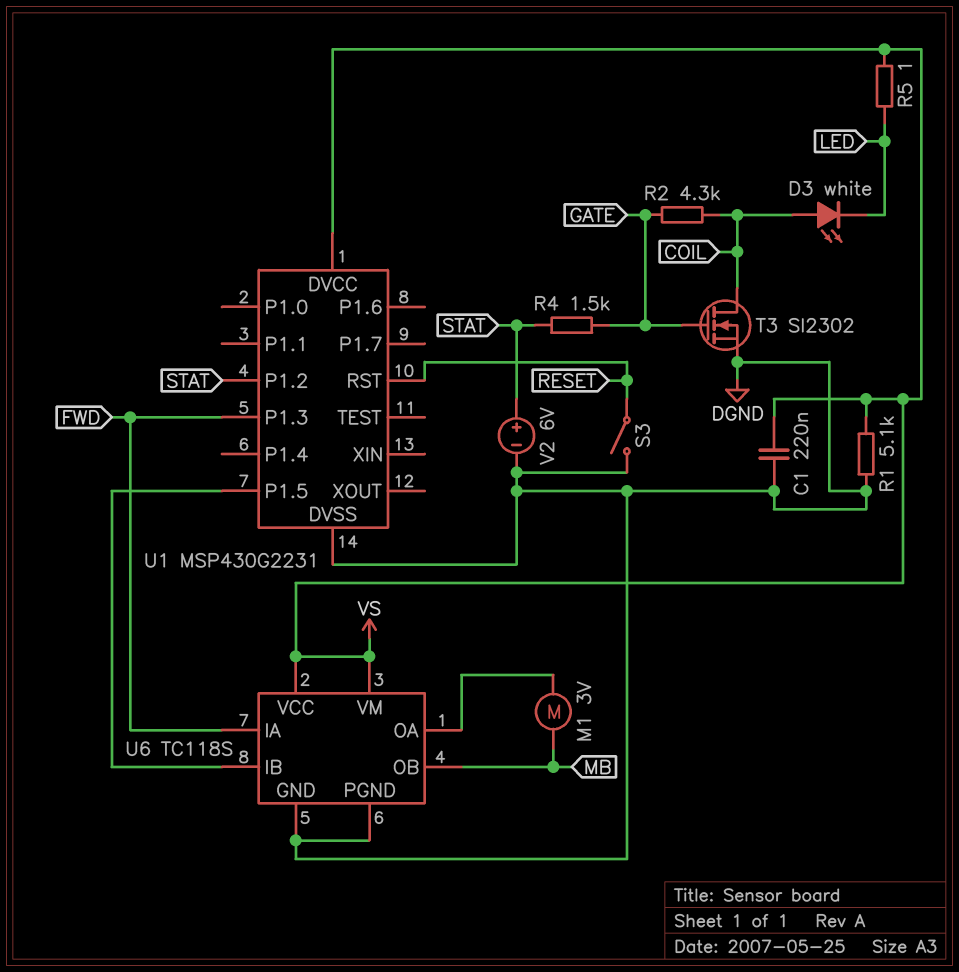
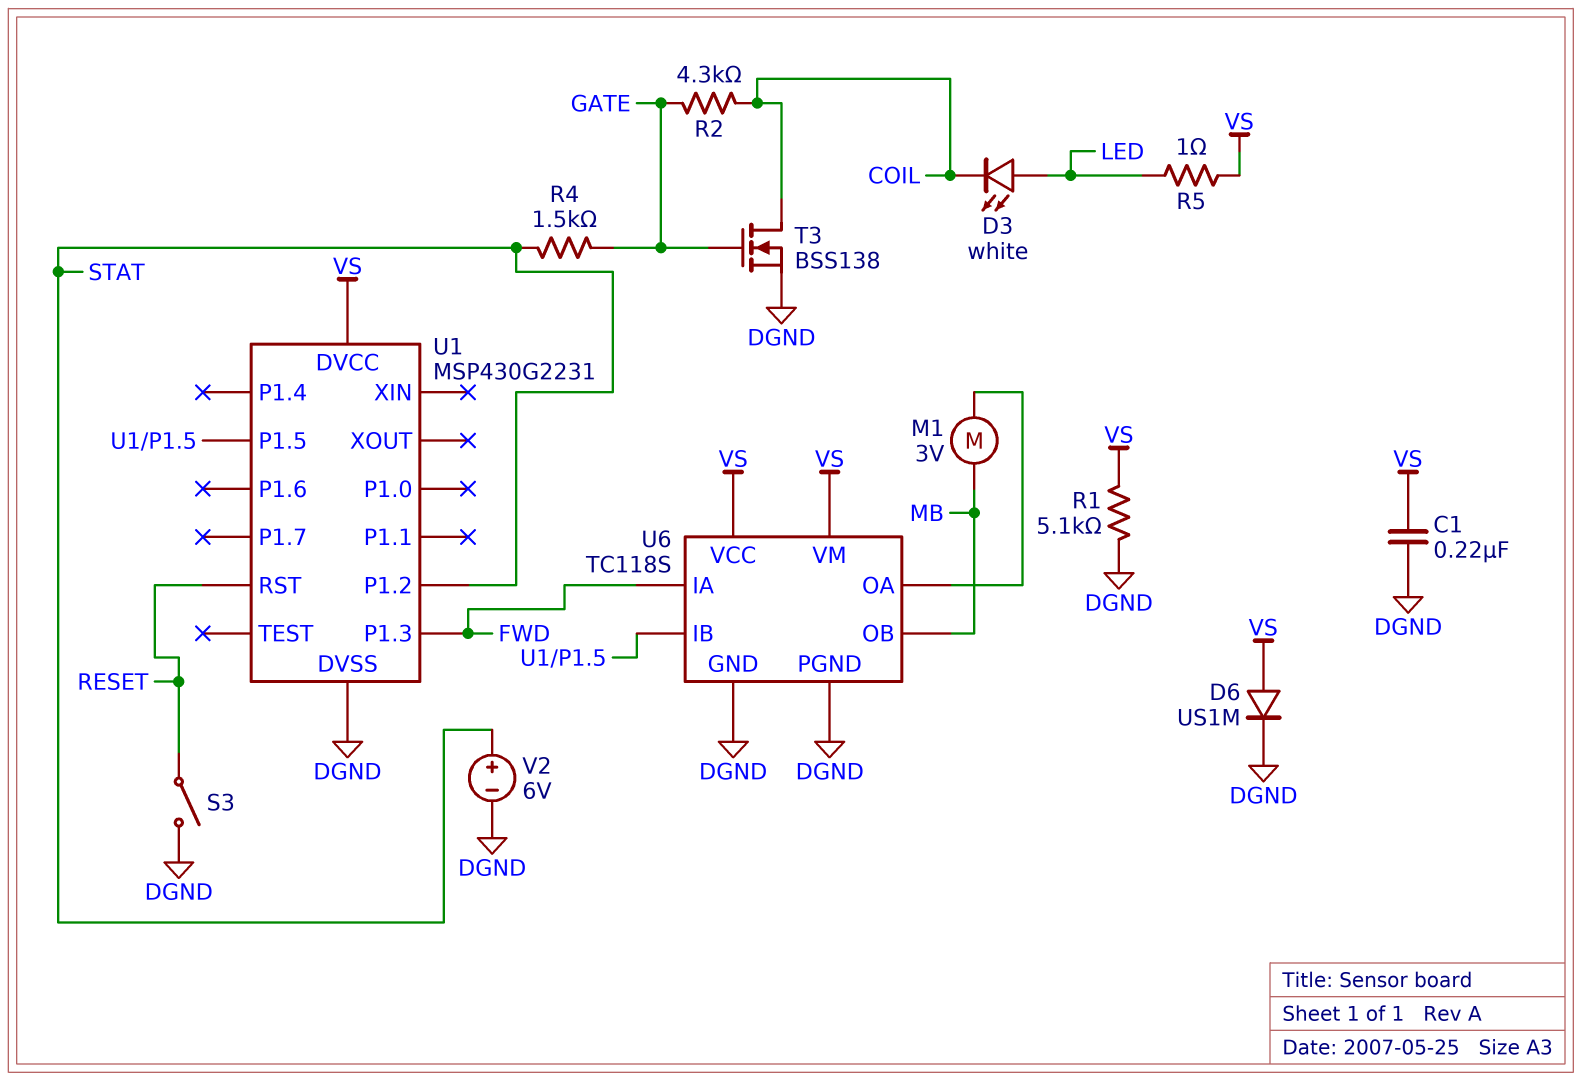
D3: LED white (A COIL, K LED) -> LED white (A LED, K COIL)
D6: none -> diode US1M (A VS, K DGND)
T3: NMOS SI2302 (G GATE, D COIL, S DGND) -> NMOS BSS138 (G GATE, D COIL, S DGND)

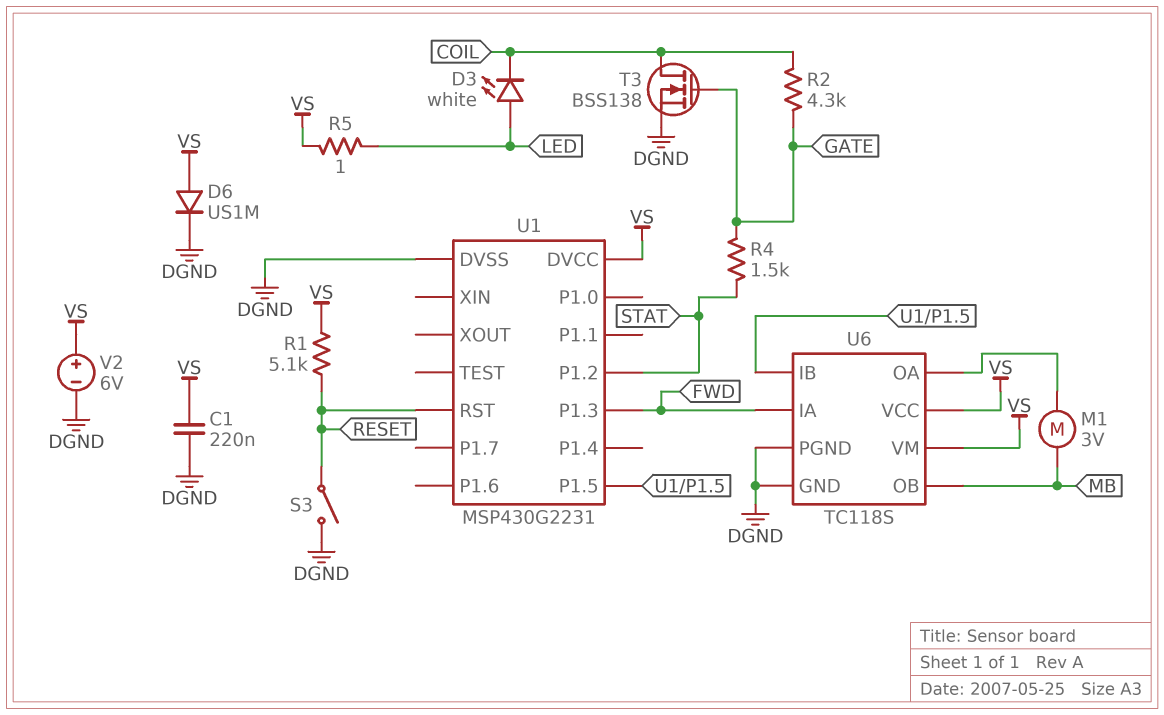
R1: 5.1k (DGND, VS) -> 5.1k (RESET, VS)
V2: 6V (plus STAT, minus DGND) -> 6V (plus VS, minus DGND)

